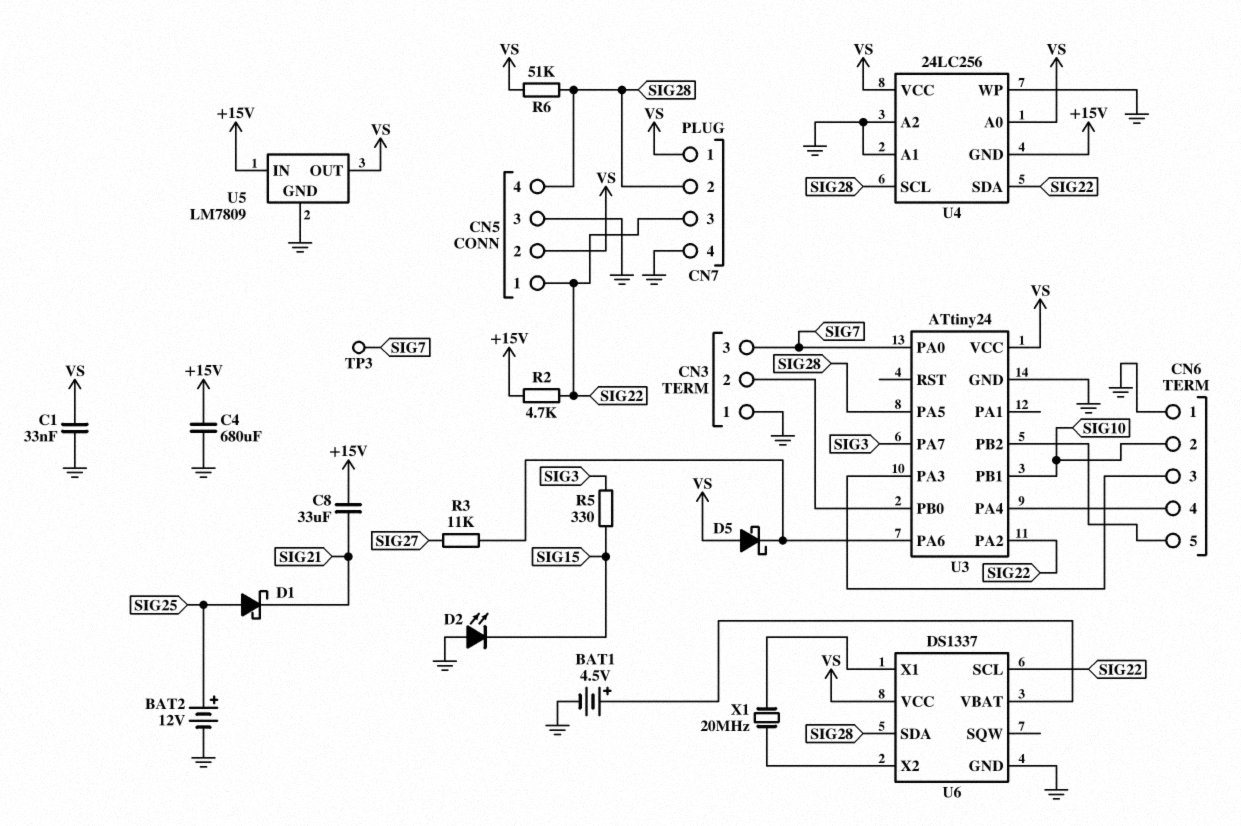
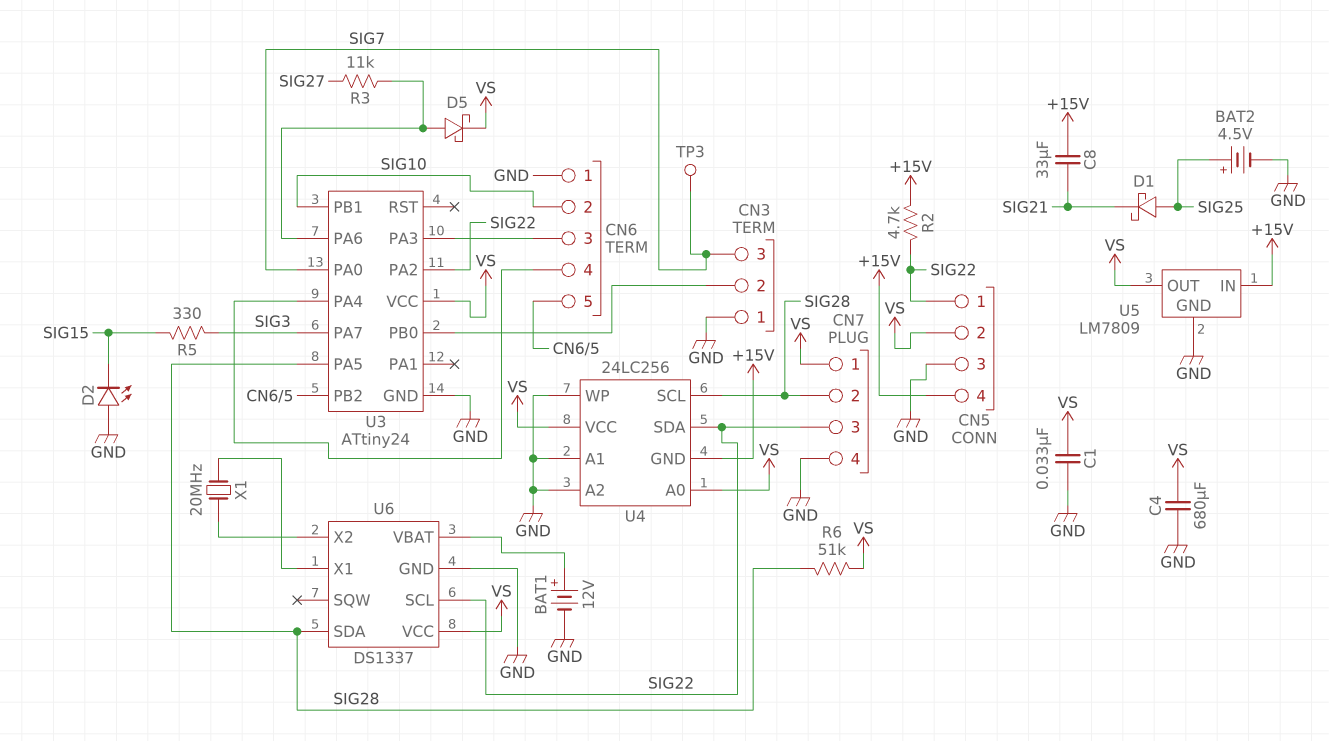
BAT1: 4.5V (plus U6/VBAT, minus GND) -> 12V (plus U6/VBAT, minus GND)
BAT2: 12V (plus SIG25, minus GND) -> 4.5V (plus SIG25, minus GND)
C4: 680uF (+15V, GND) -> 680uF (GND, VS)
CN5 pin 4: SIG28 -> +15V
D5: schottky (A VS, K U3/PA6) -> schottky (A U3/PA6, K VS)

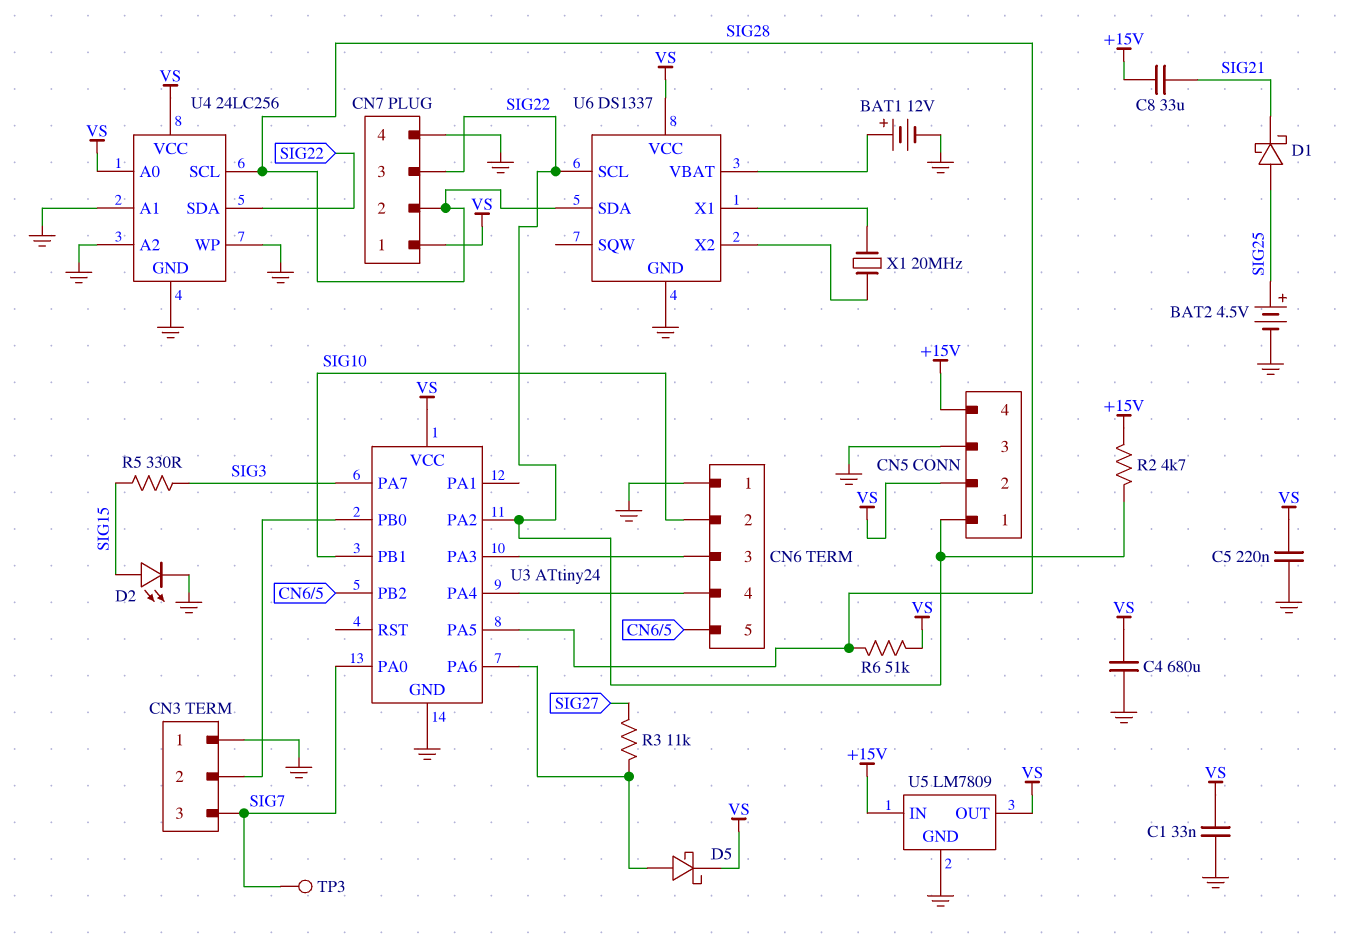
C5: none -> 220nF (GND, VS)
D2: LED (A GND, K SIG15) -> LED (A SIG15, K GND)
U4 pin GND: +15V -> GND

